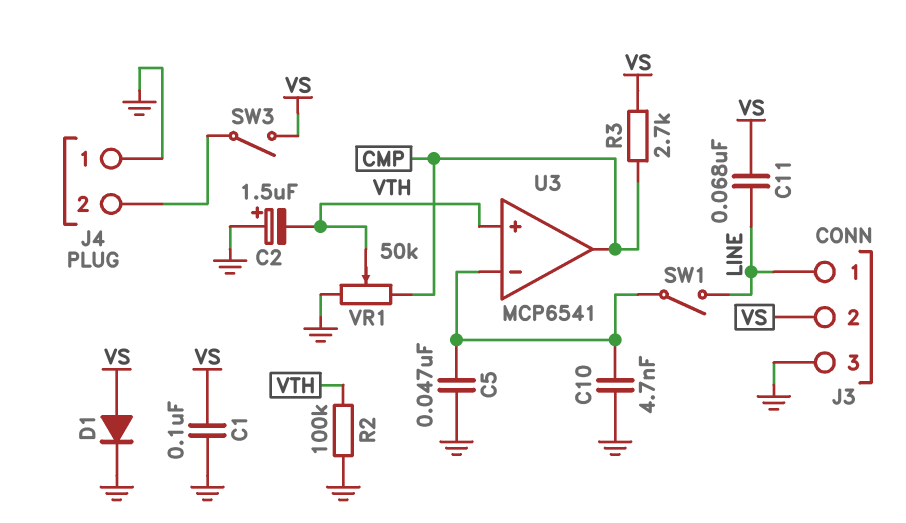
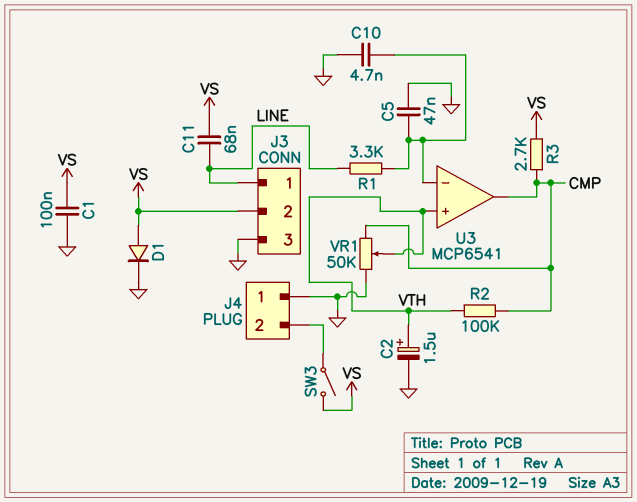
C2: 1.5uF (plus GND, minus VTH) -> 1.5uF (plus VTH, minus GND)
R1: none -> 3.3k (LINE, U3/in-)
R2: 100k (GND, VTH) -> 100k (CMP, VTH)
SW1: switch (LINE, U3/in-) -> none

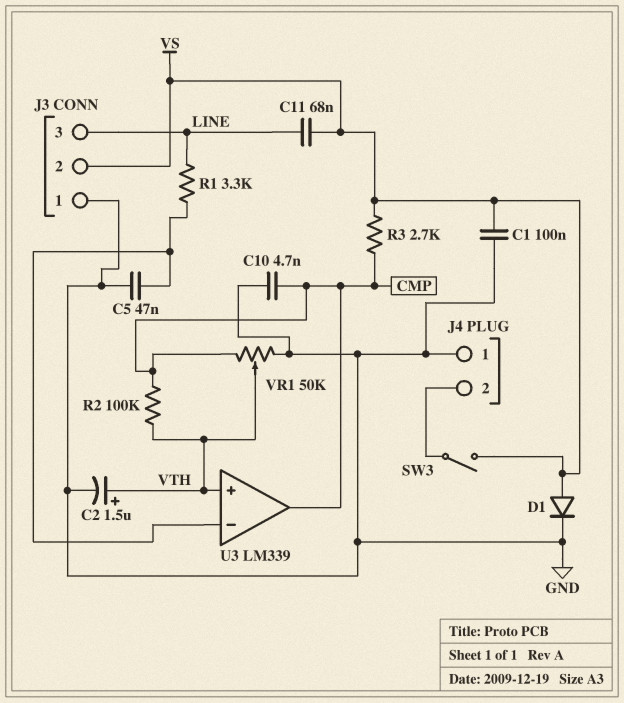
C10: 4.7nF (GND, U3/in-) -> 4.7nF (CMP, GND)
J3 pin 1: LINE -> GND
J3 pin 3: GND -> LINE
U3: MCP6541 -> LM339

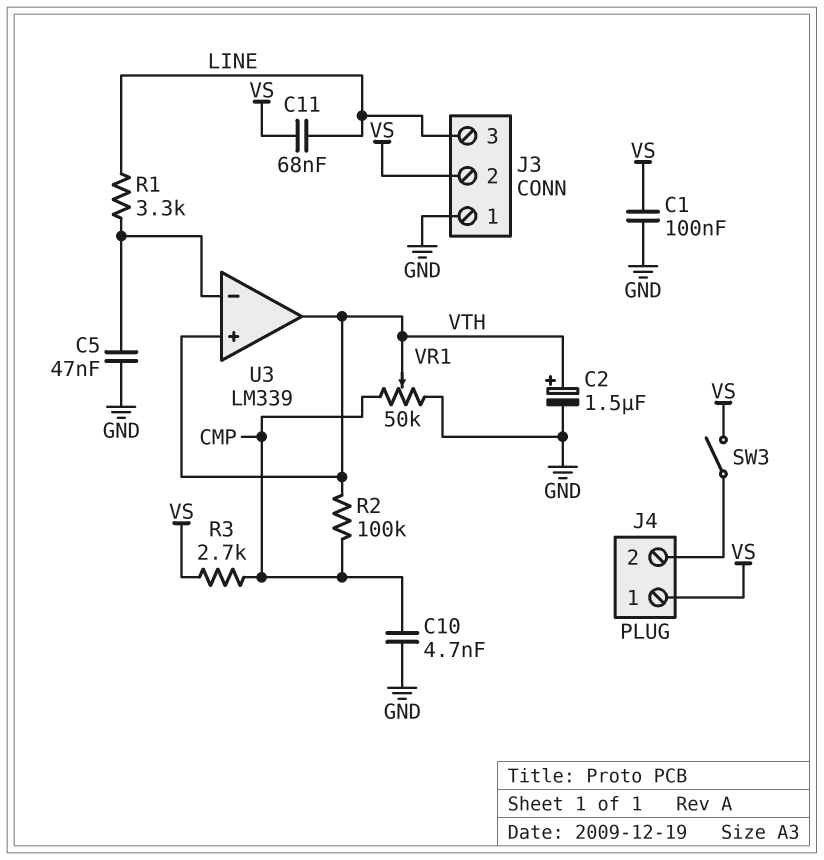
D1: diode (A VS, K GND) -> none
J4 pin 1: GND -> VS
U3 pin out: CMP -> VTH

